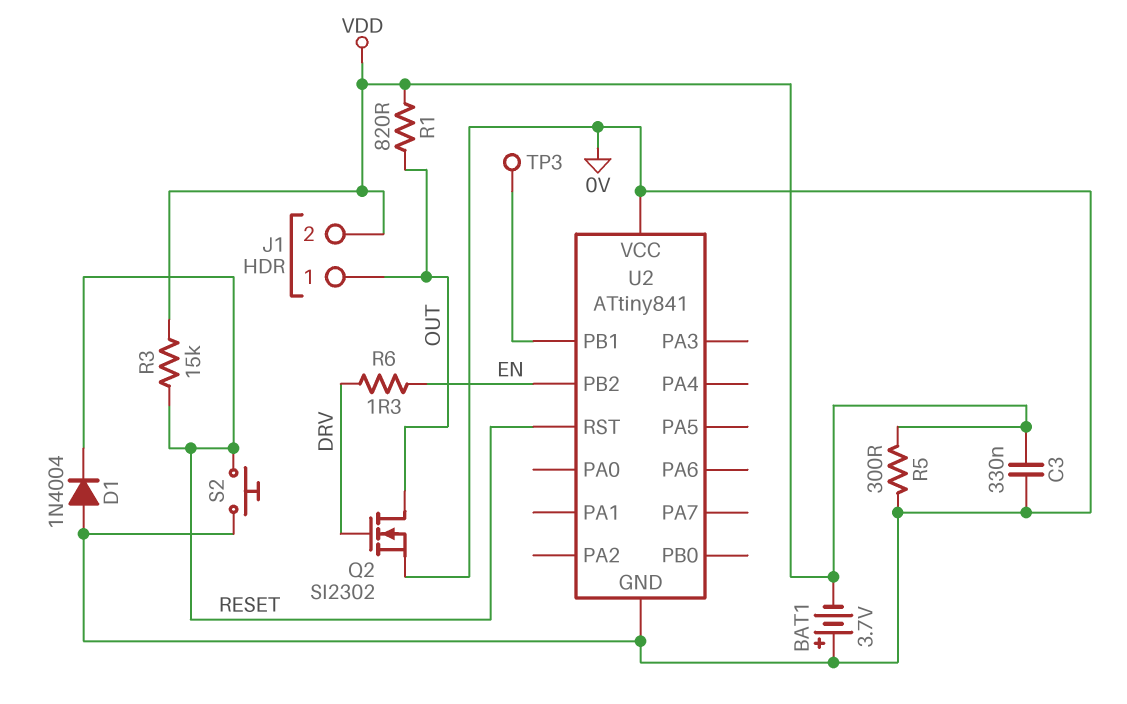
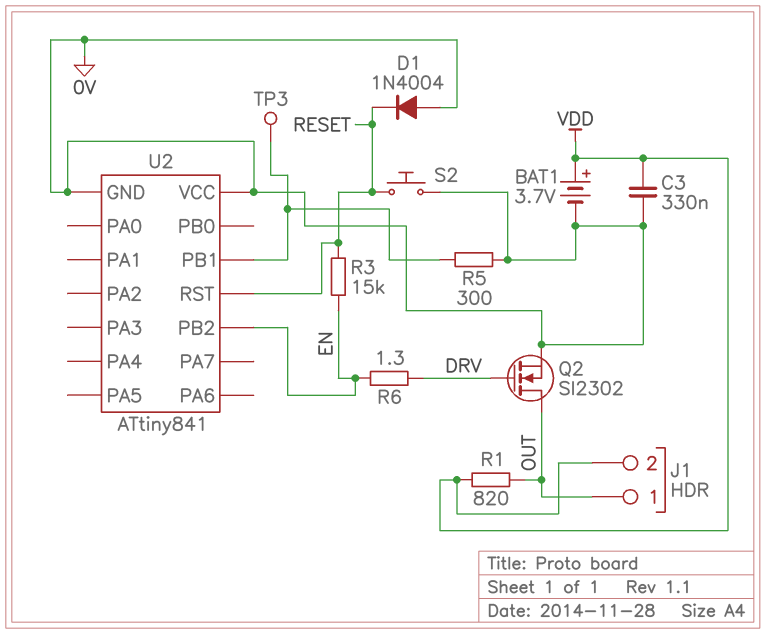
BAT1: 3.7V (plus 0V, minus VDD) -> 3.7V (plus VDD, minus 0V)
R3: 15k (RESET, VDD) -> 15k (EN, RESET)
R5: 300 (0V, VDD) -> 300 (0V, U2/PB1)

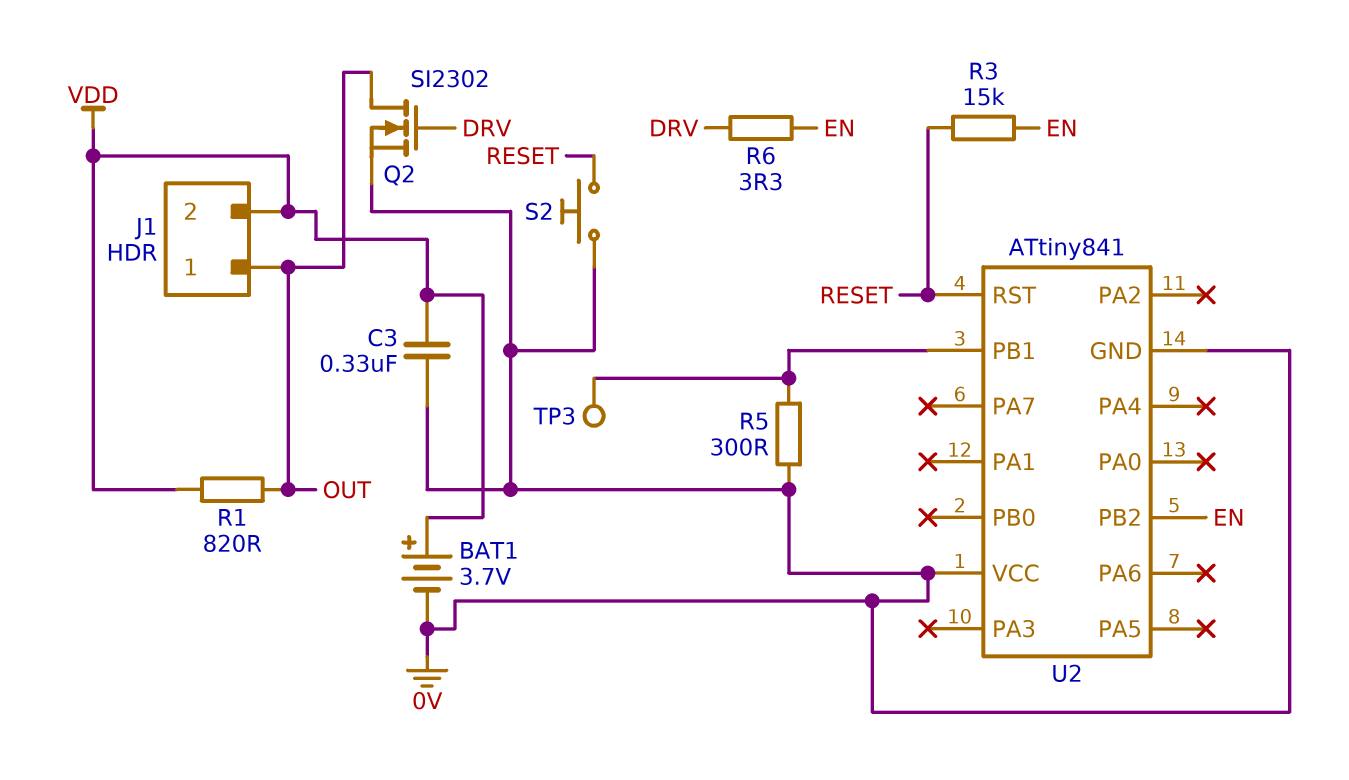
D1: diode 1N4004 (A 0V, K RESET) -> none
R6: 1.3 (DRV, EN) -> 3.3 (DRV, EN)

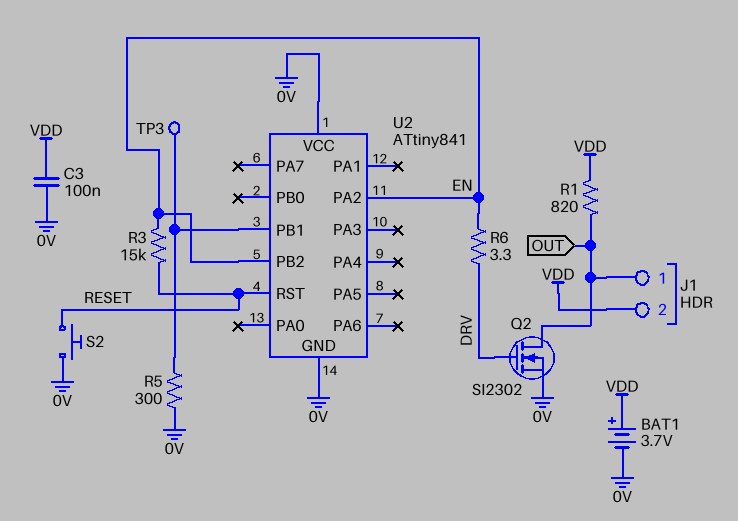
C3: 330nF (0V, VDD) -> 100nF (0V, VDD)
U2 pin PA2: none -> EN

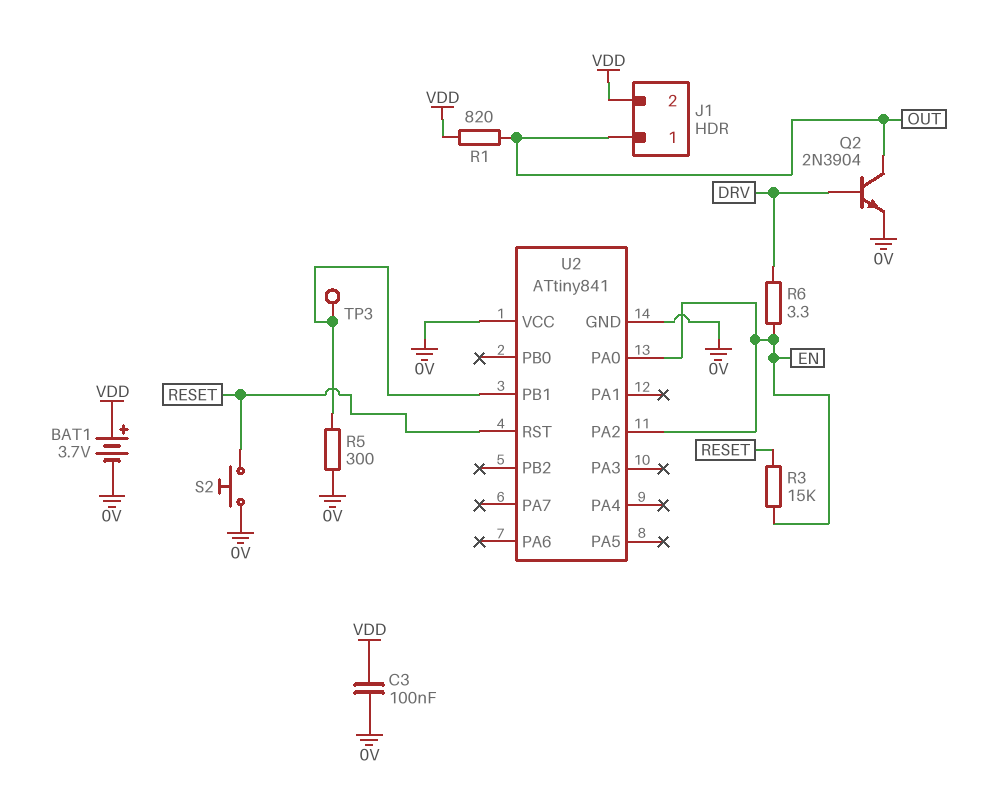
Q2: NMOS SI2302 (G DRV, D OUT, S 0V) -> NPN 2N3904 (B DRV, C OUT, E 0V)
U2 pin PA0: none -> EN
U2 pin PB2: EN -> none

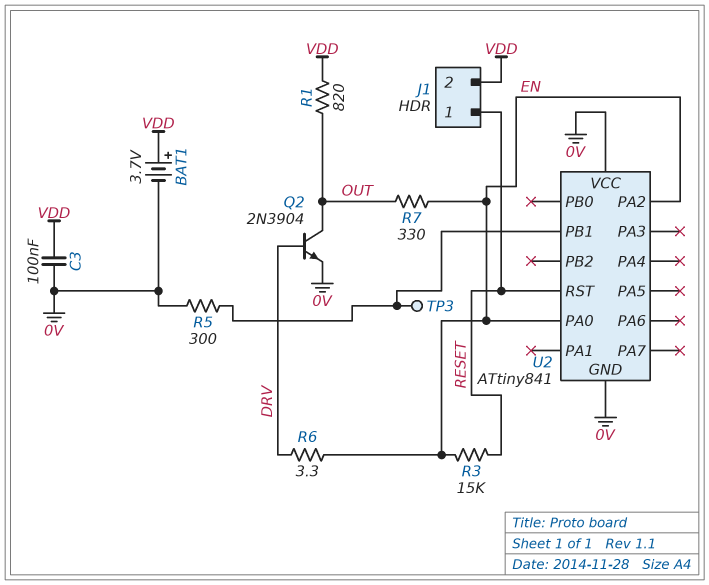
J1 pin 1: OUT -> RESET
R7: none -> 330 (EN, OUT)
S2: button (0V, RESET) -> none

